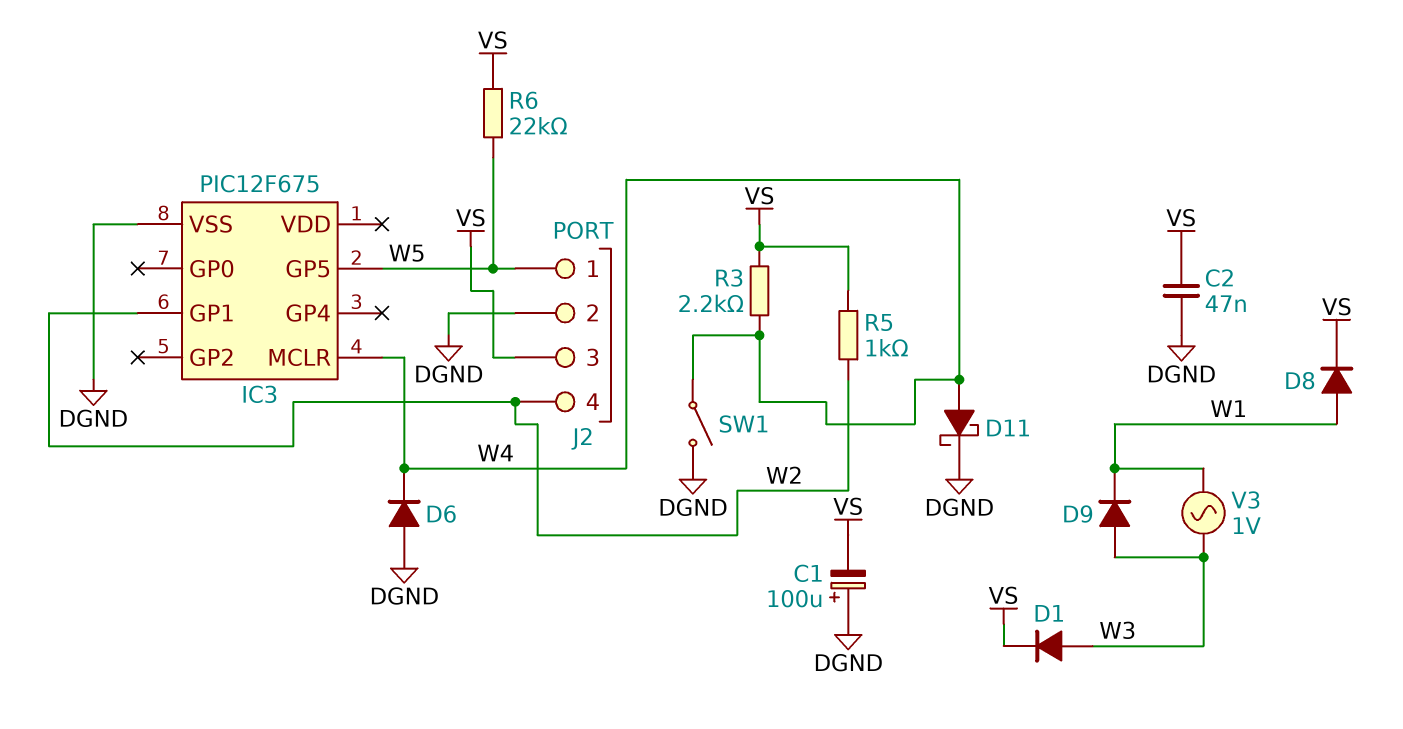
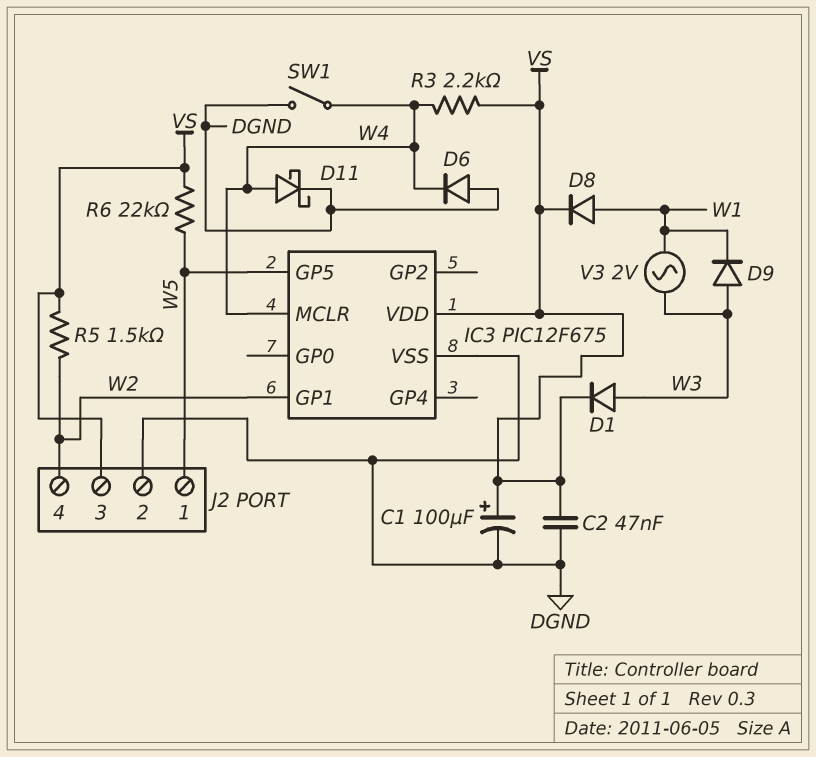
C1: 100uF (plus DGND, minus VS) -> 100uF (plus VS, minus DGND)
IC3 pin VDD: none -> VS
R5: 1k (VS, W2) -> 1.5k (VS, W2)
V3: AC 1V (W1, W3) -> AC 2V (W1, W3)

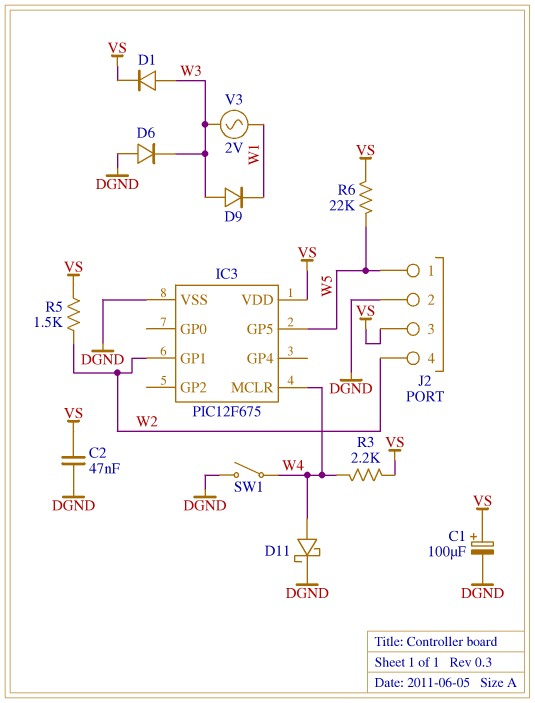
D6: diode (A DGND, K W4) -> diode (A DGND, K W3)
D8: diode (A W1, K VS) -> none

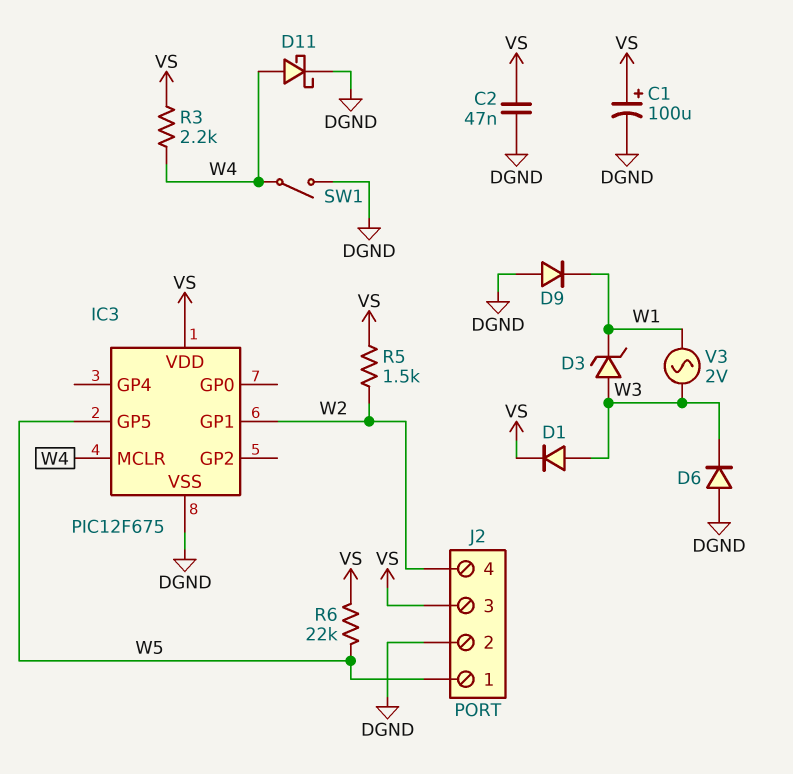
D3: none -> zener (A W3, K W1)
D9: diode (A W3, K W1) -> diode (A DGND, K W1)

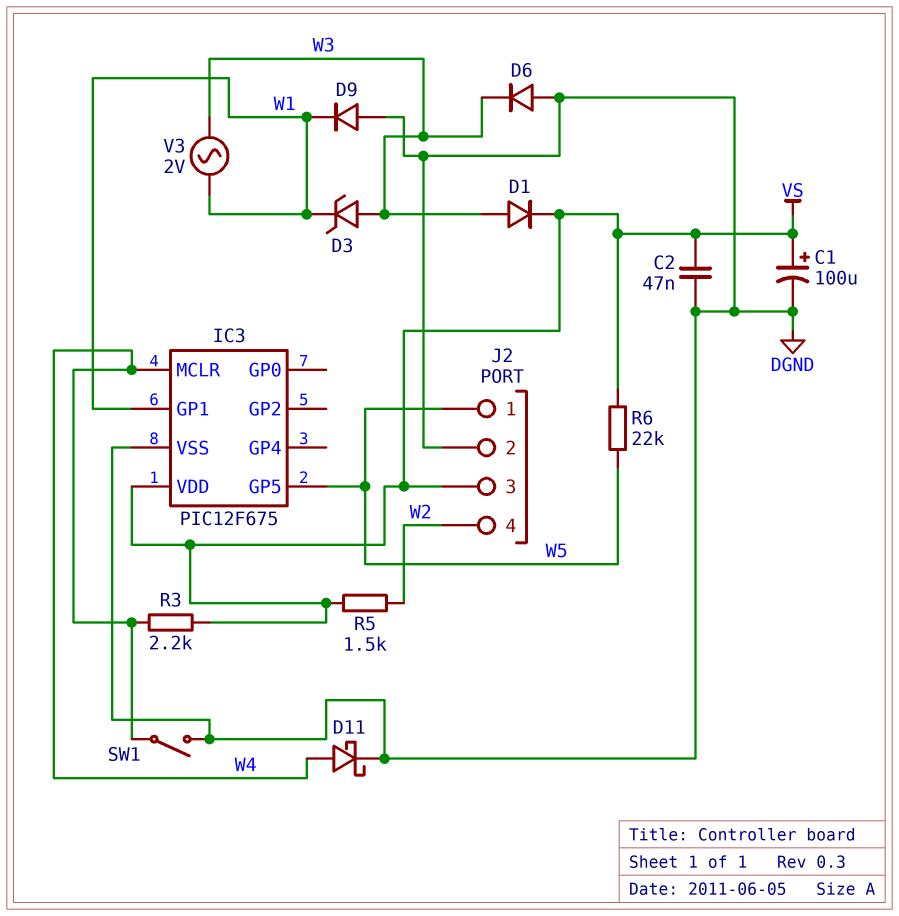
IC3 pin GP1: W2 -> W1

